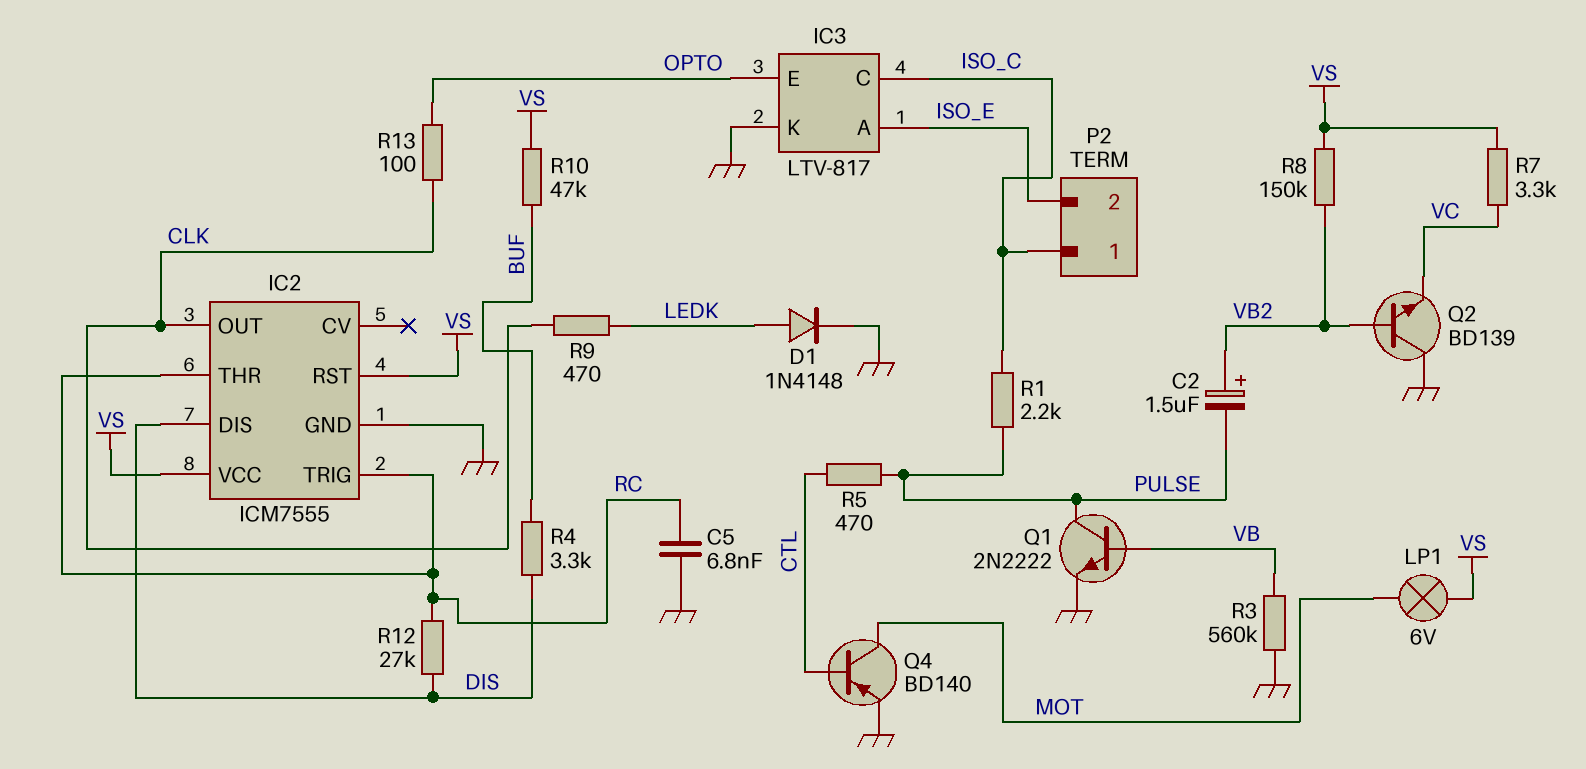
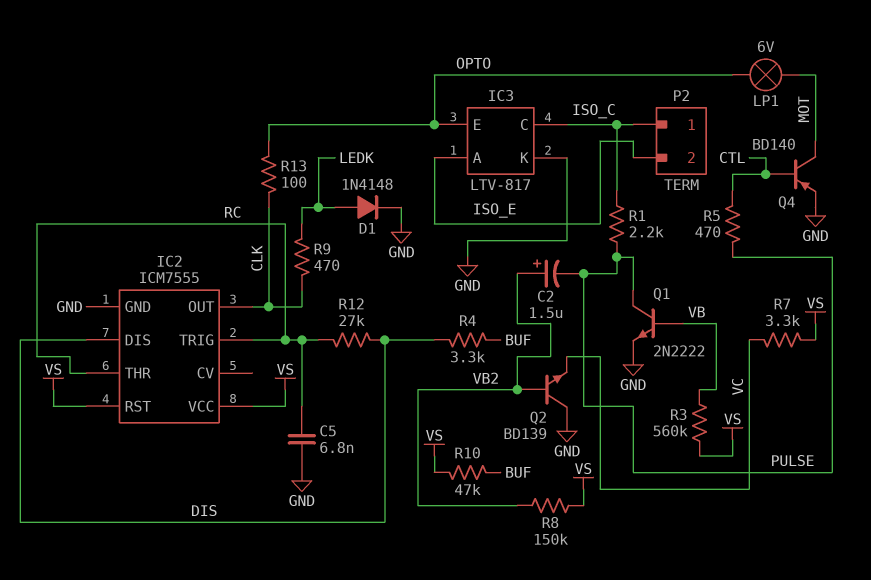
LP1: lamp 6V (MOT, VS) -> lamp 6V (MOT, OPTO)
R3: 560k (GND, VB) -> 560k (VB, VS)

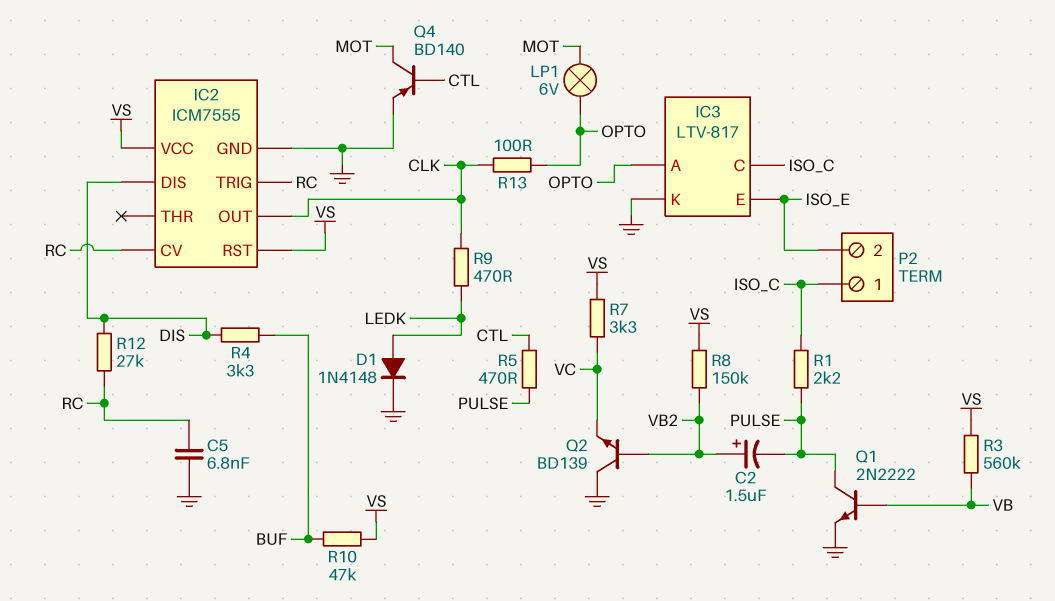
IC2 pin CV: none -> RC
IC2 pin THR: RC -> none
IC3 pin A: ISO_E -> OPTO
IC3 pin E: OPTO -> ISO_E

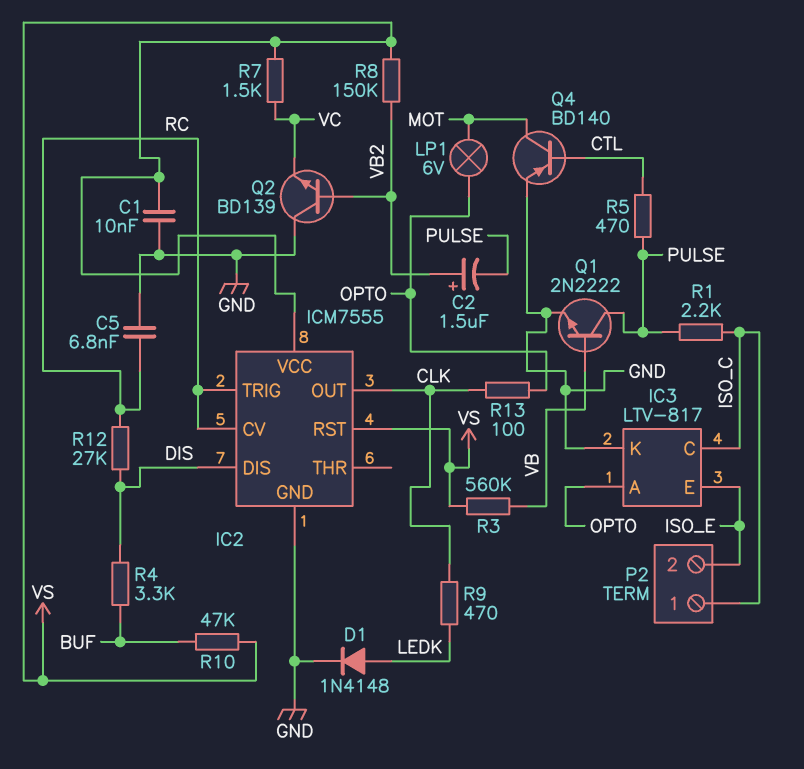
C1: none -> 10nF (GND, VS)
R7: 3.3k (VC, VS) -> 1.5k (VC, VS)

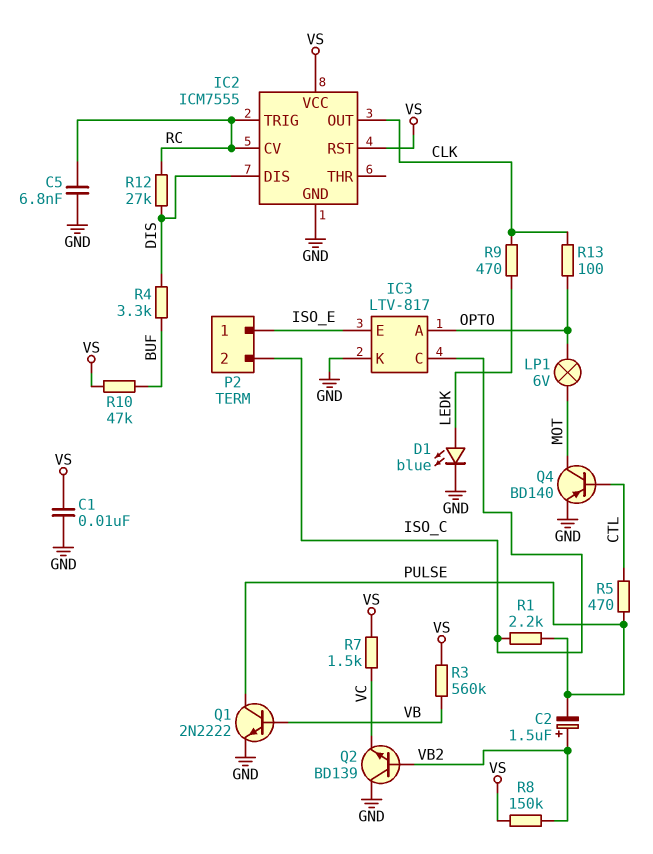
D1: diode 1N4148 (A LEDK, K GND) -> LED blue (A LEDK, K GND)
P2 pin 1: ISO_C -> ISO_E
P2 pin 2: ISO_E -> ISO_C

